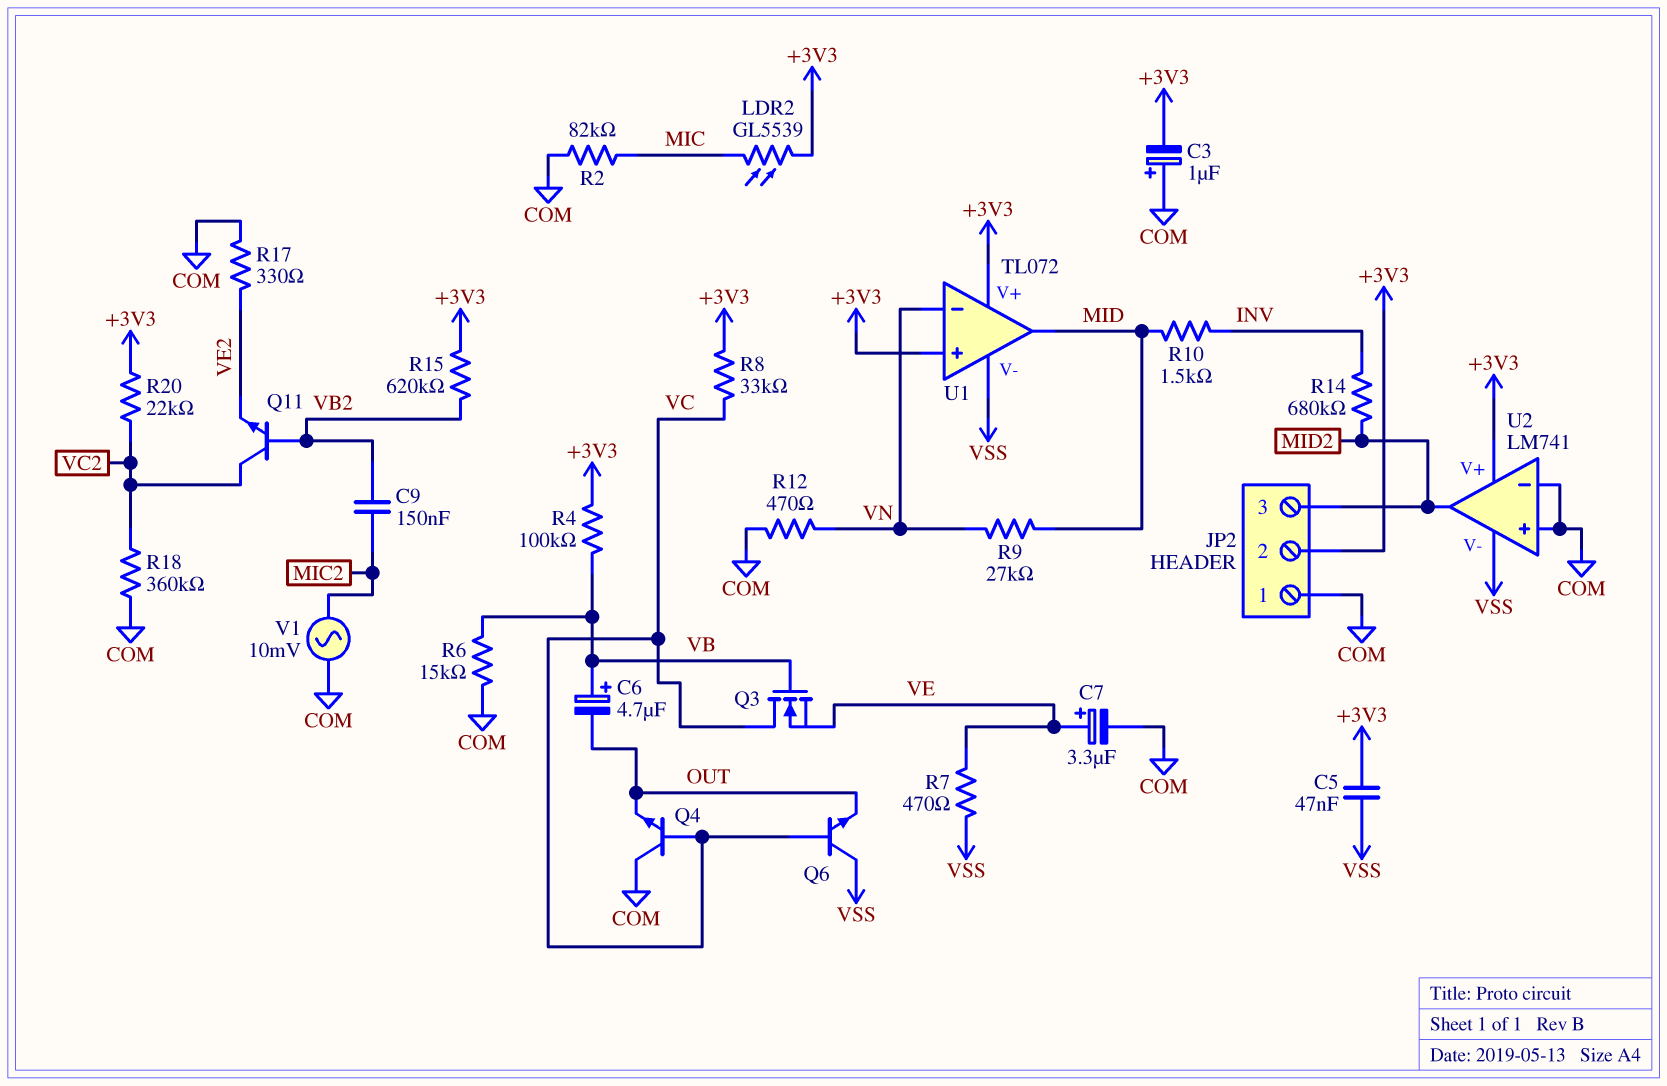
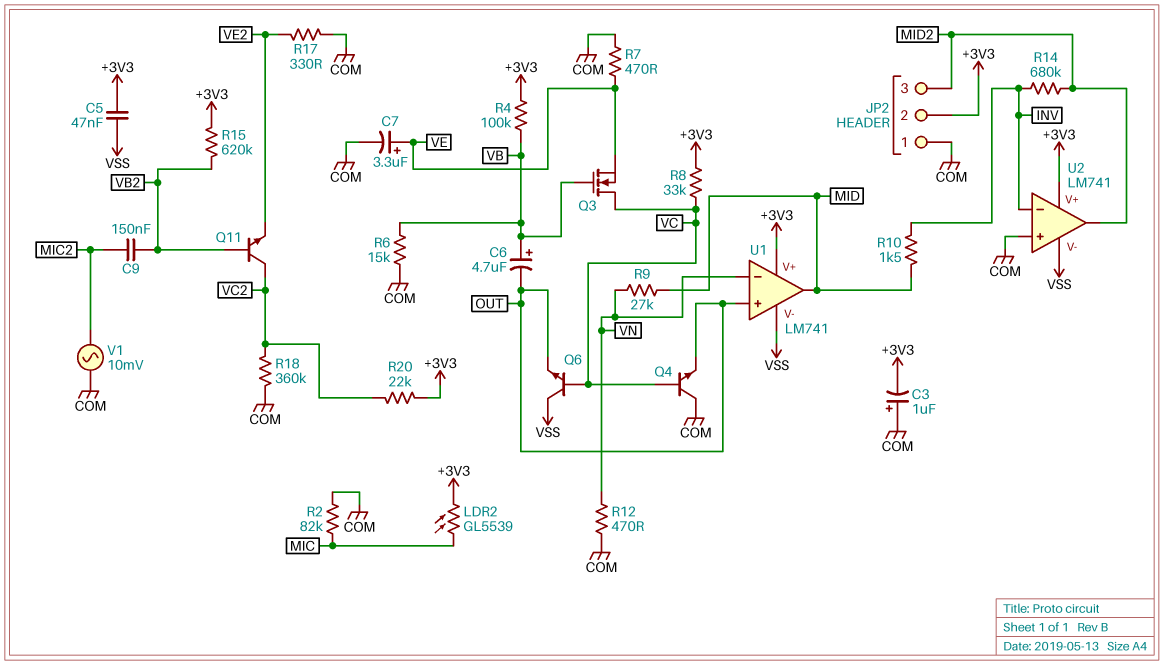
R7: 470 (VE, VSS) -> 470 (COM, VE)
U1: TL072 -> LM741
U1 pin in+: +3V3 -> OUT
U2 pin in-: COM -> INV

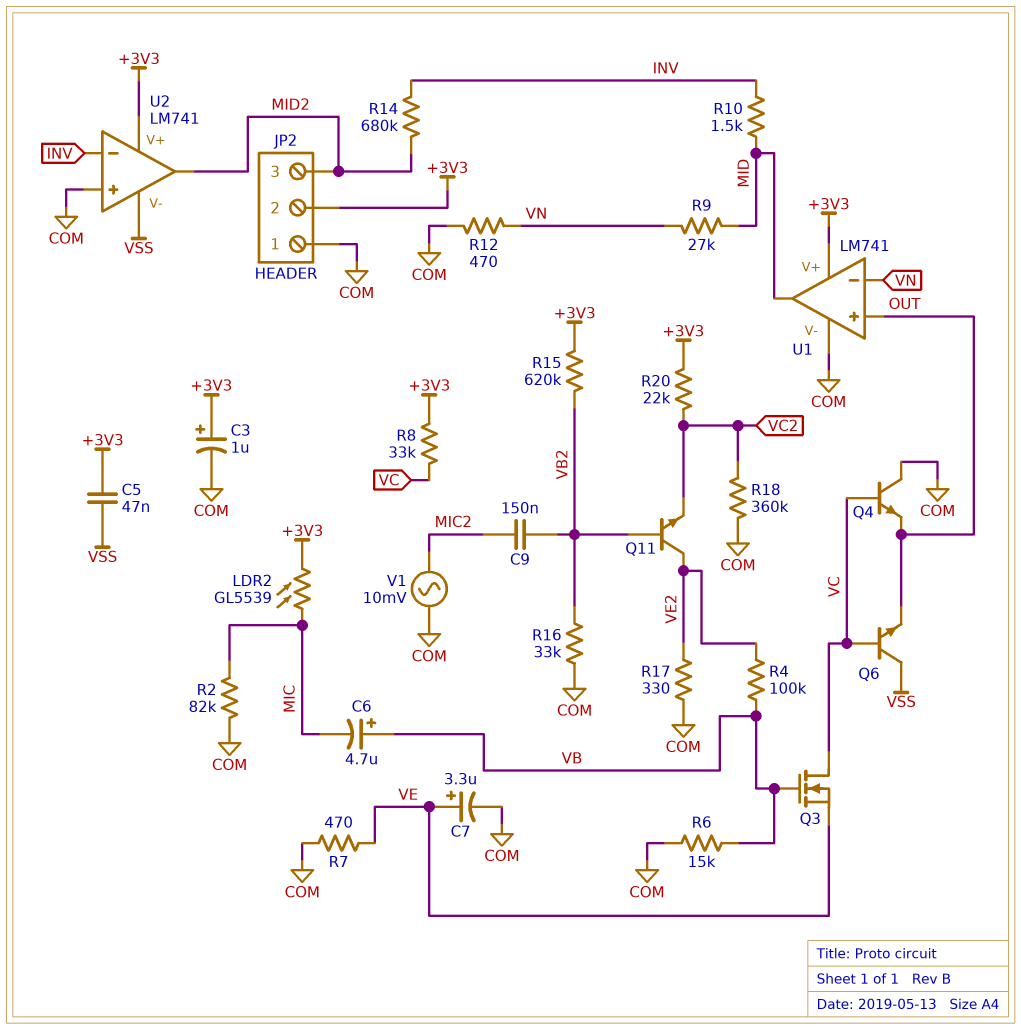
C3: 1uF (plus COM, minus +3V3) -> 1uF (plus +3V3, minus COM)
C6: 4.7uF (plus VB, minus OUT) -> 4.7uF (plus VB, minus MIC)
Q11: NPN (B VB2, C VC2, E VE2) -> NPN (B VB2, C VE2, E VC2)
R4: 100k (+3V3, VB) -> 100k (VB, VE2)
R16: none -> 33k (COM, VB2)
U1 pin V-: VSS -> COM

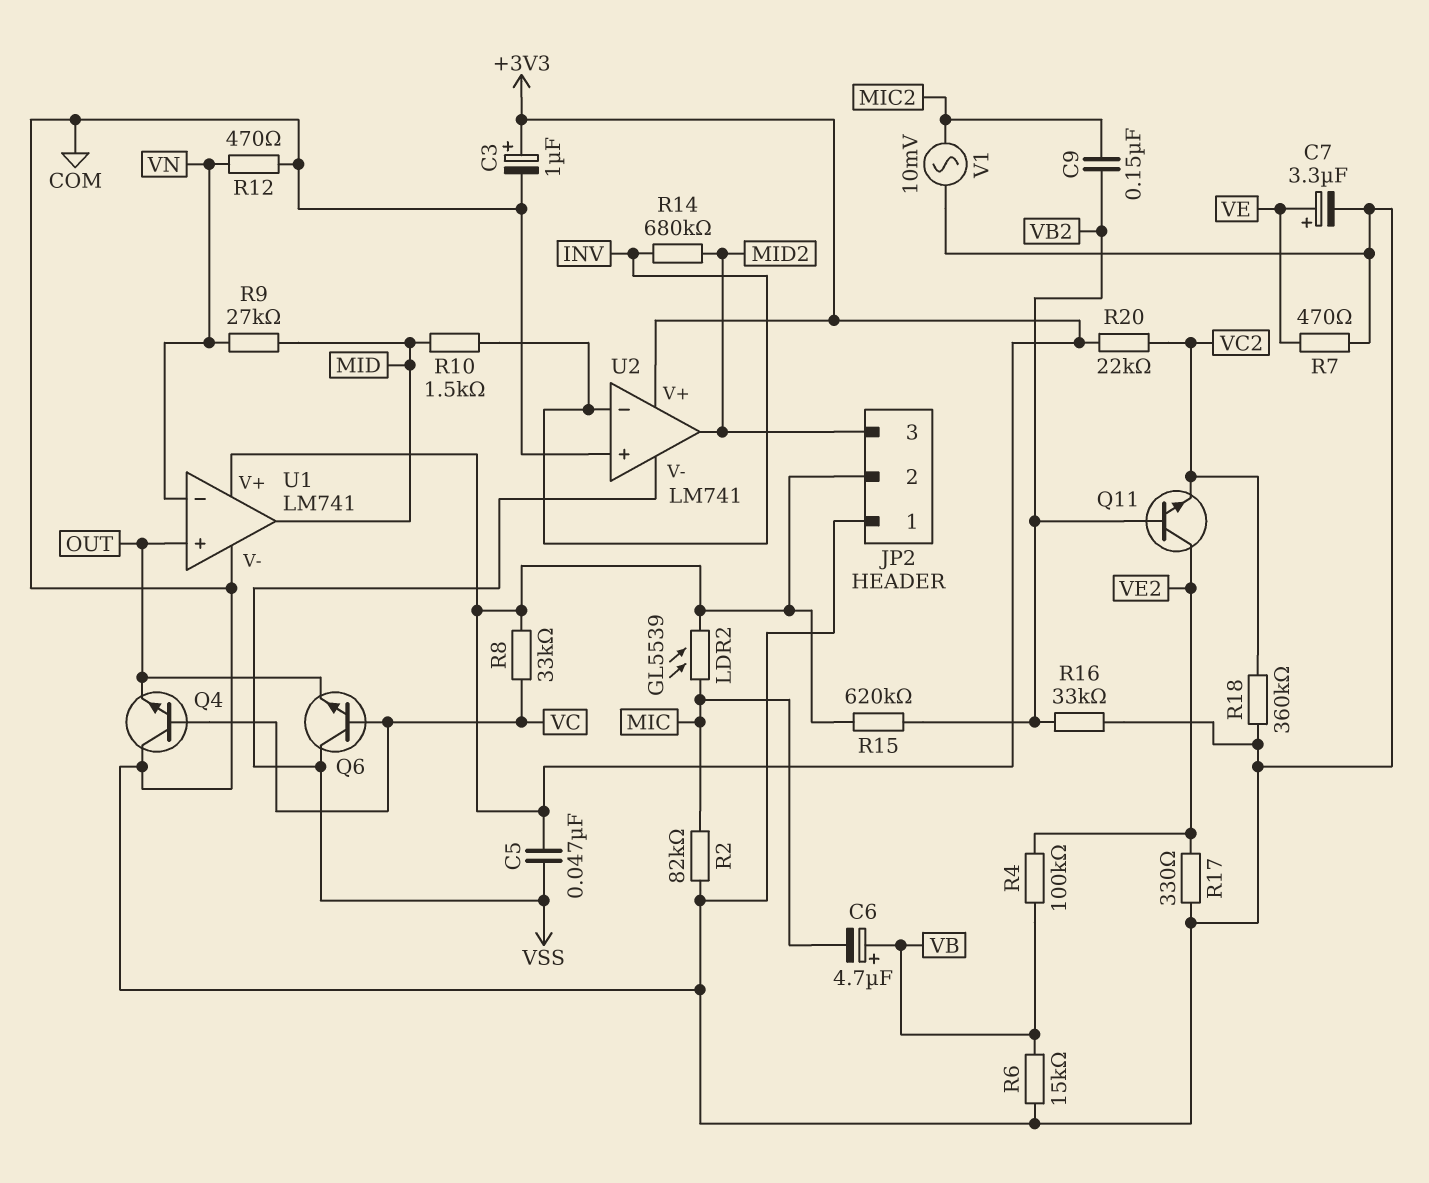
Q3: NMOS (G VB, D VC, S VE) -> none

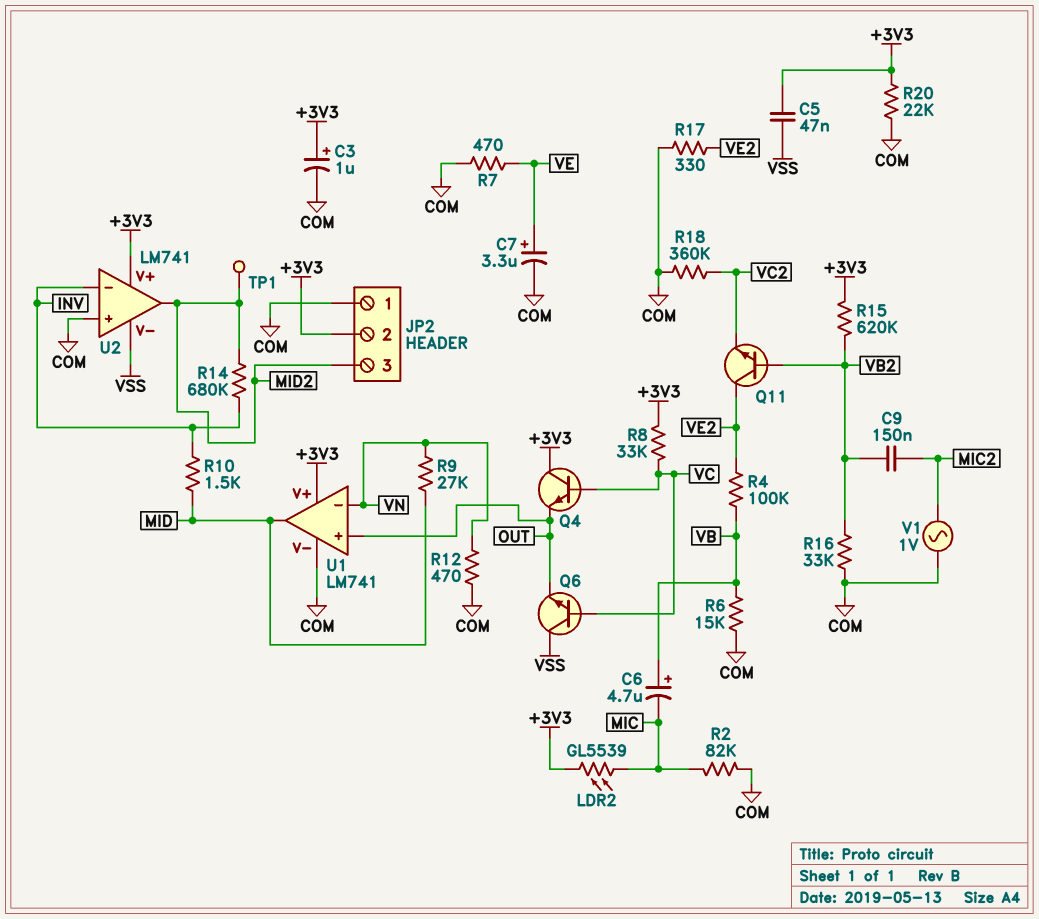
Q4: NPN (B VC, C COM, E OUT) -> NPN (B VC, C +3V3, E OUT)
R20: 22k (+3V3, VC2) -> 22k (+3V3, COM)
TP1: none -> test point (MID2)
V1: AC 10mV (COM, MIC2) -> AC 1V (COM, MIC2)

